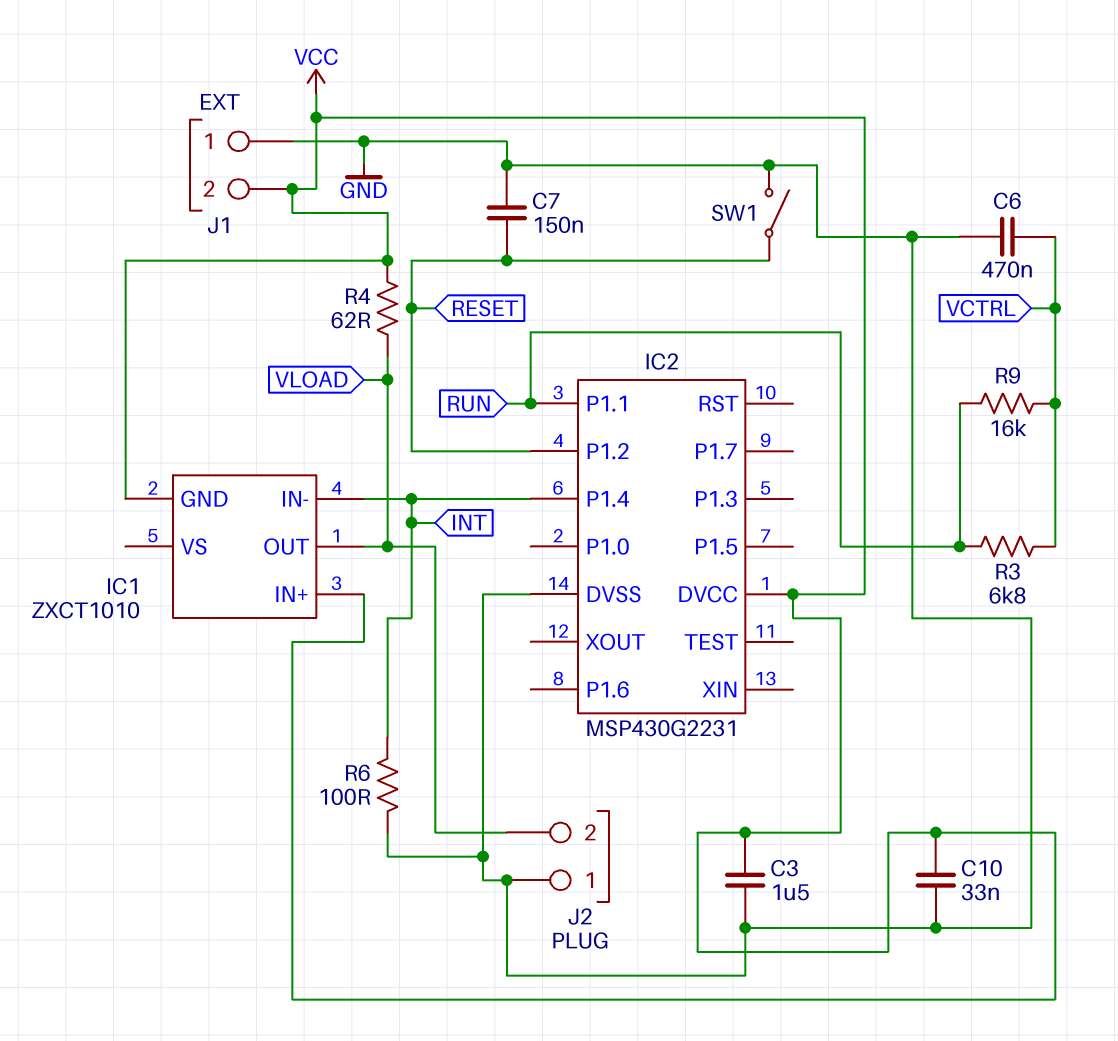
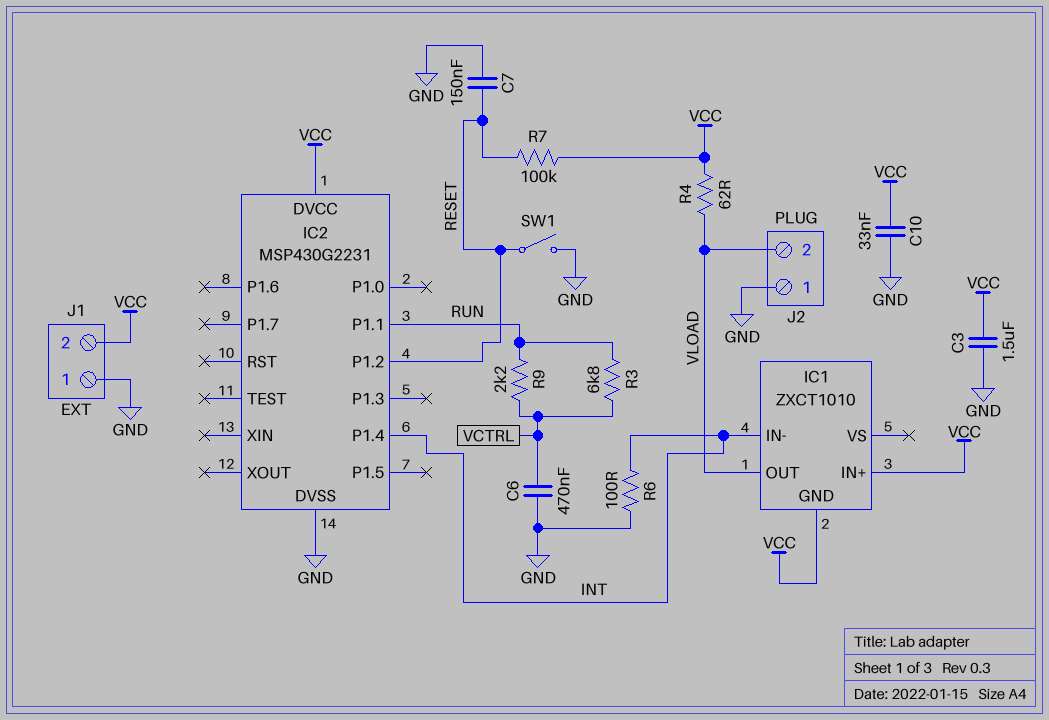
R7: none -> 100k (RESET, VCC)
R9: 16k (RUN, VCTRL) -> 2.2k (RUN, VCTRL)

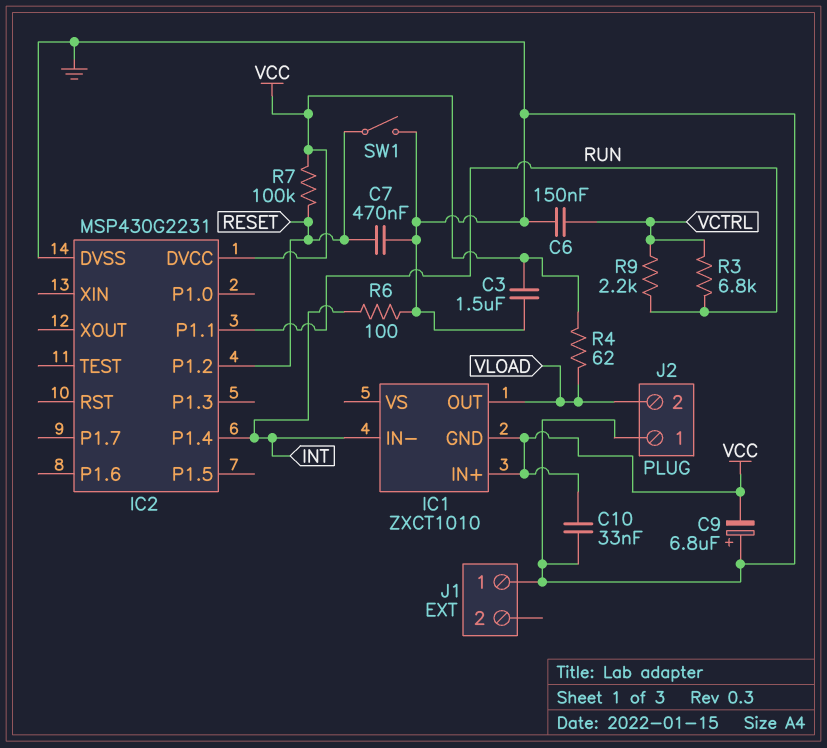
C6: 470nF (GND, VCTRL) -> 150nF (GND, VCTRL)
C7: 150nF (GND, RESET) -> 470nF (GND, RESET)
C9: none -> 6.8uF (plus GND, minus VCC)
J1 pin 2: VCC -> none

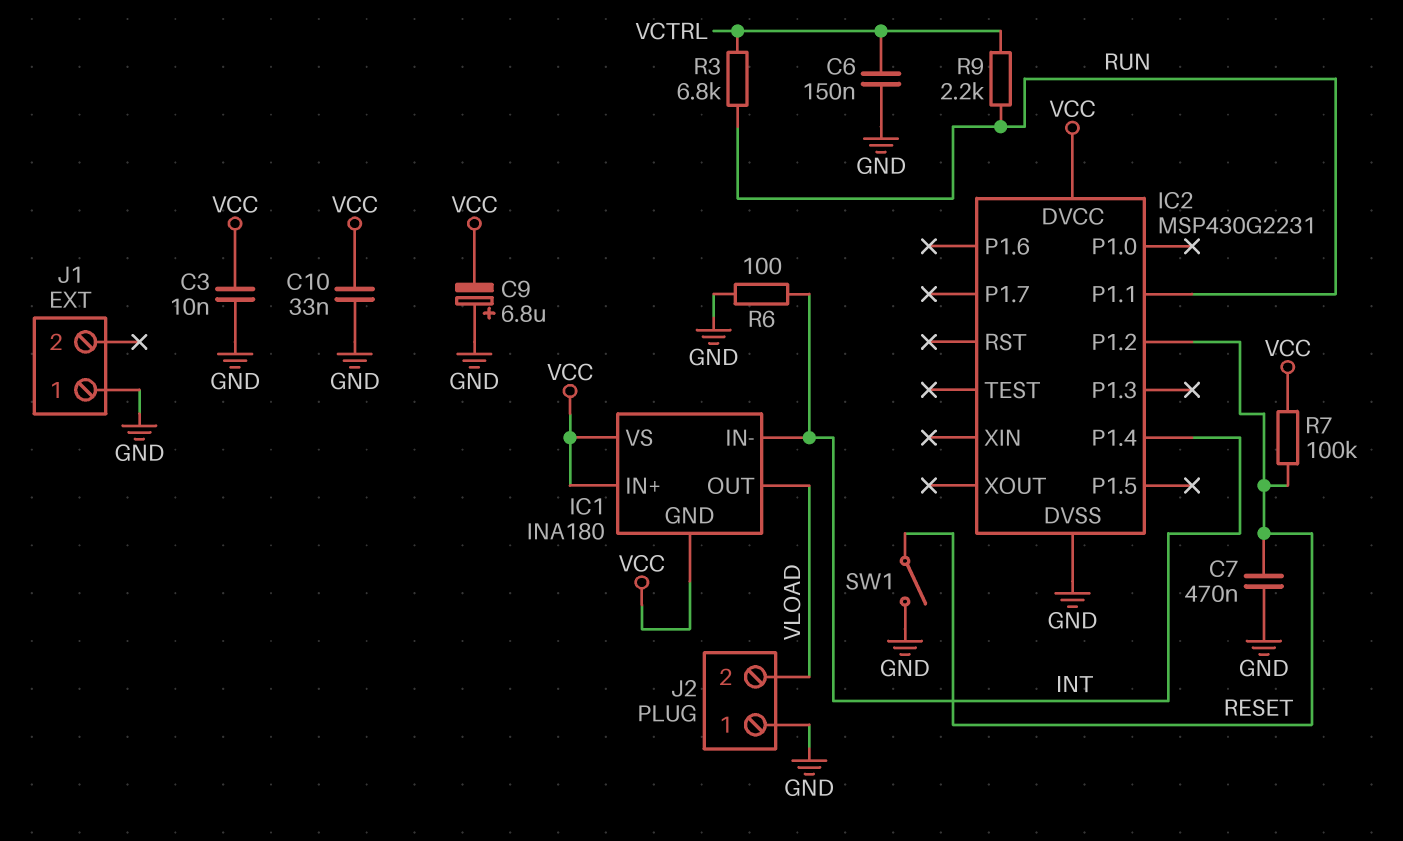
C3: 1.5uF (GND, VCC) -> 10nF (GND, VCC)
IC1: ZXCT1010 -> INA180
IC1 pin VS: none -> VCC
R4: 62 (VCC, VLOAD) -> none

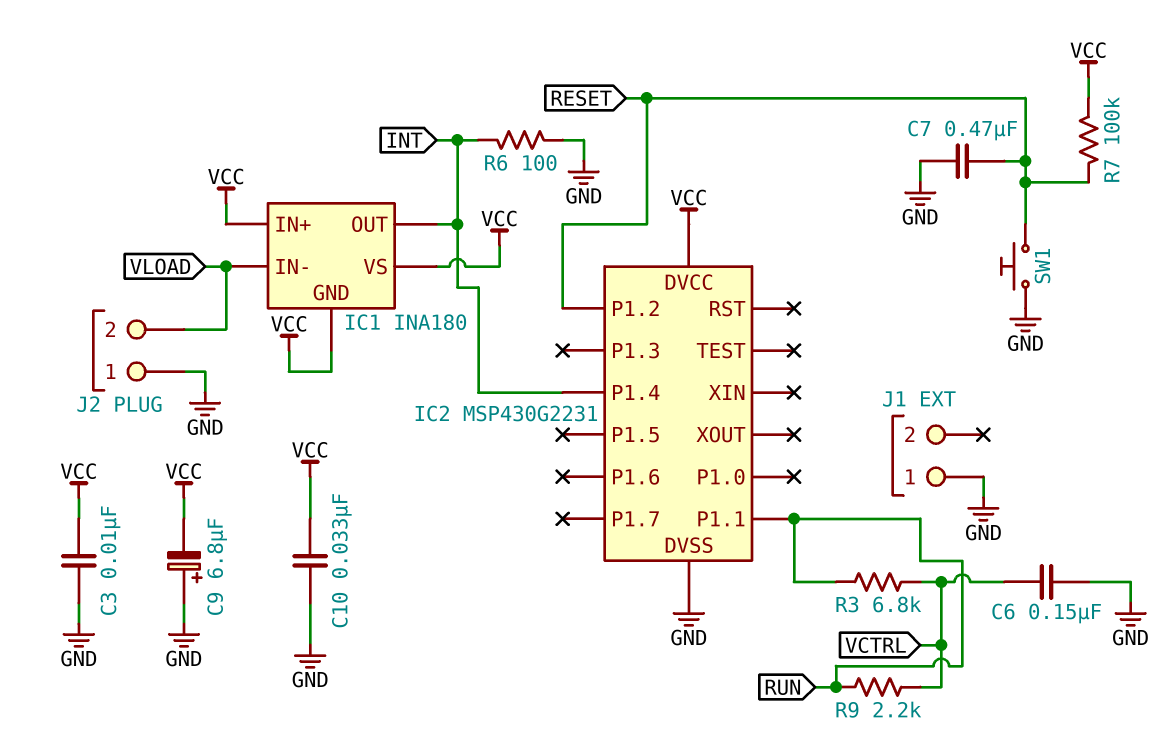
IC1 pin IN-: INT -> VLOAD
IC1 pin OUT: VLOAD -> INT
SW1: switch (GND, RESET) -> button (GND, RESET)

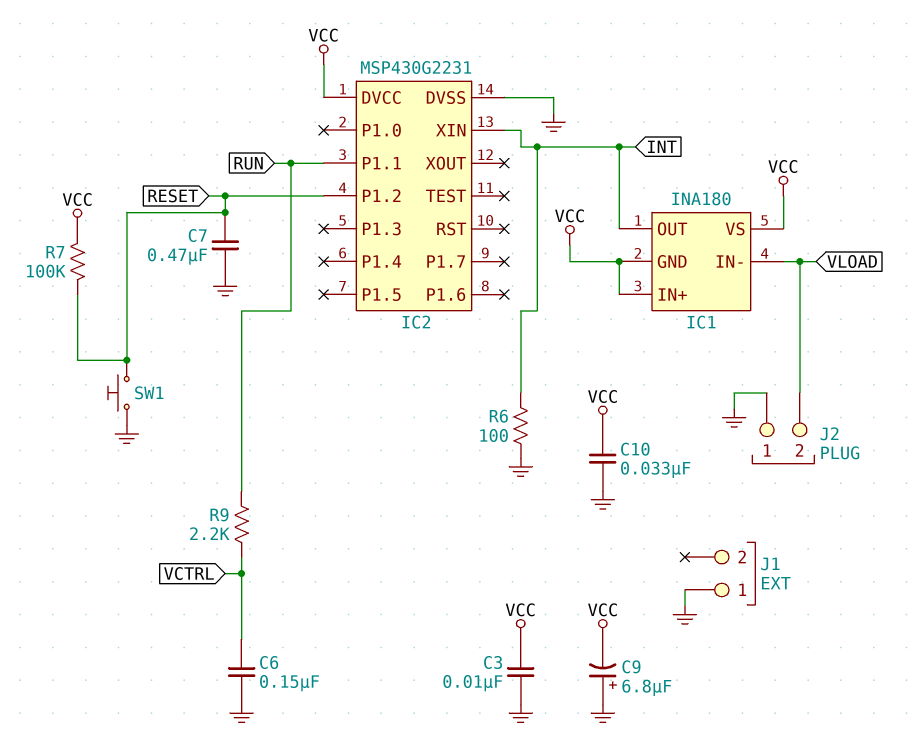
IC2 pin P1.4: INT -> none
IC2 pin XIN: none -> INT
R3: 6.8k (RUN, VCTRL) -> none

